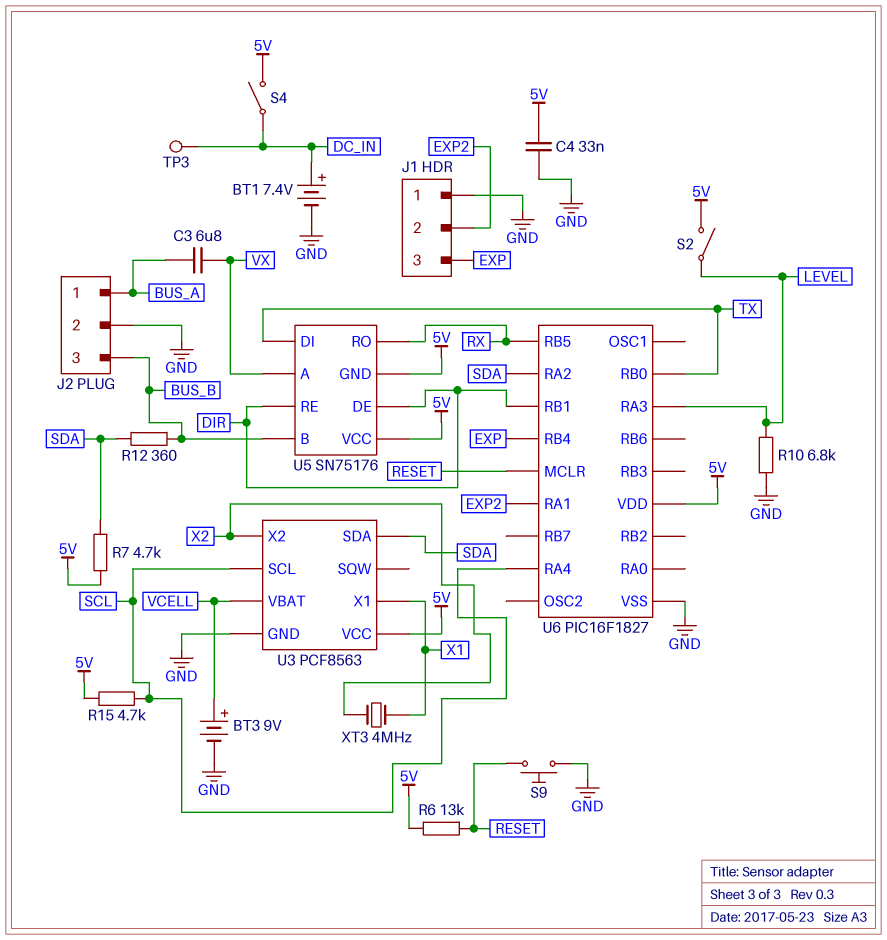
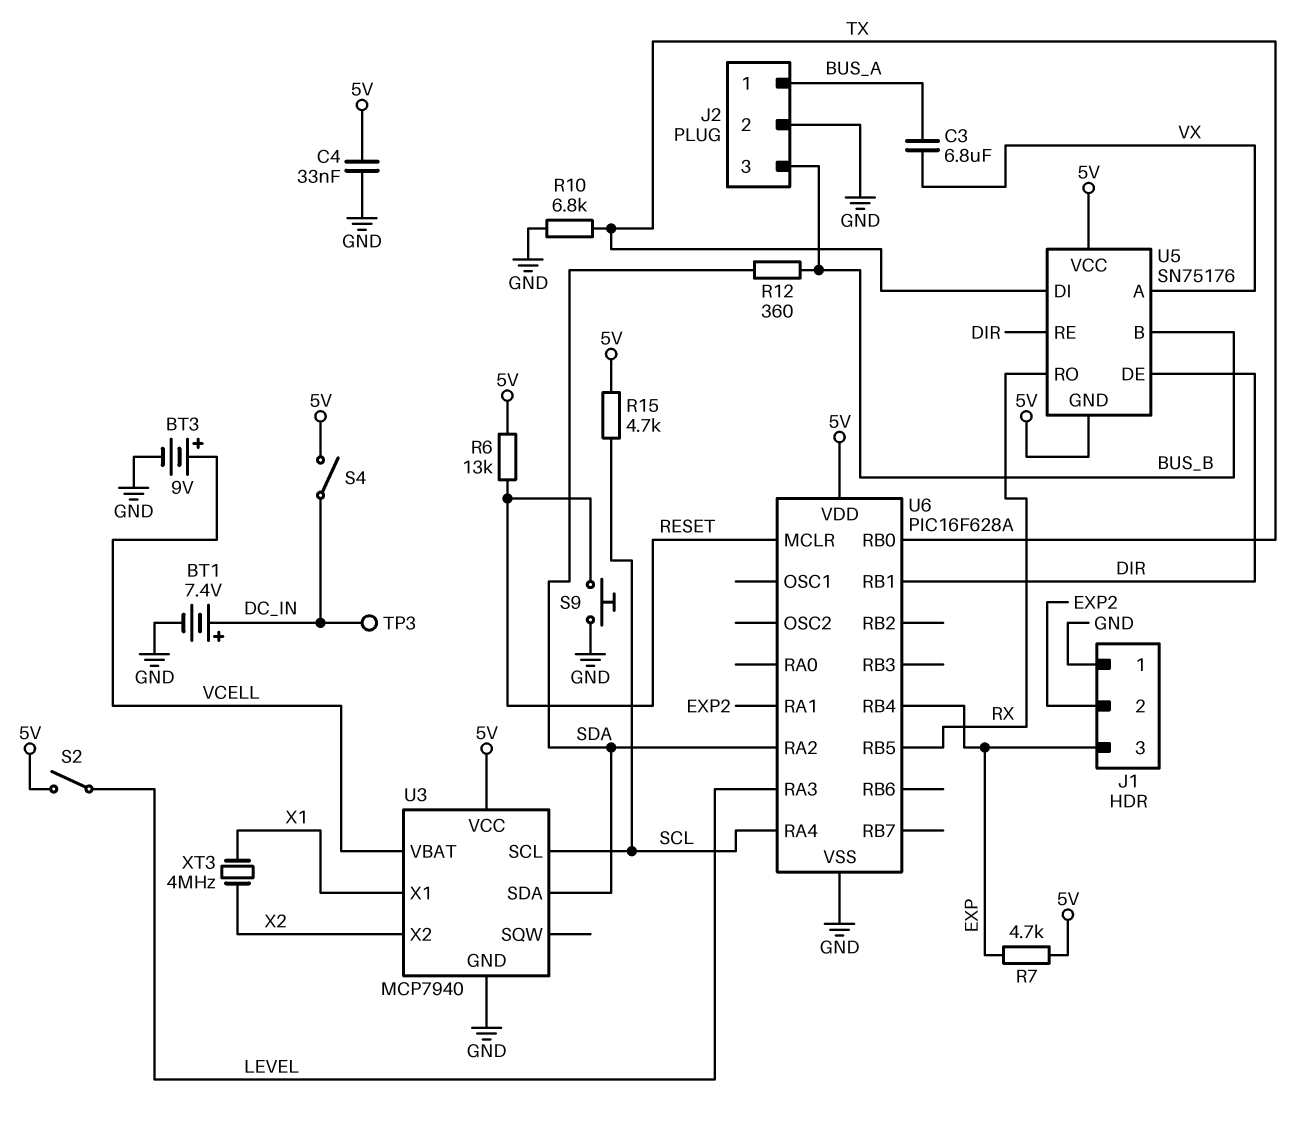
R7: 4.7k (5V, SDA) -> 4.7k (5V, EXP)
R10: 6.8k (GND, LEVEL) -> 6.8k (GND, TX)
U3: PCF8563 -> MCP7940
U6: PIC16F1827 -> PIC16F628A

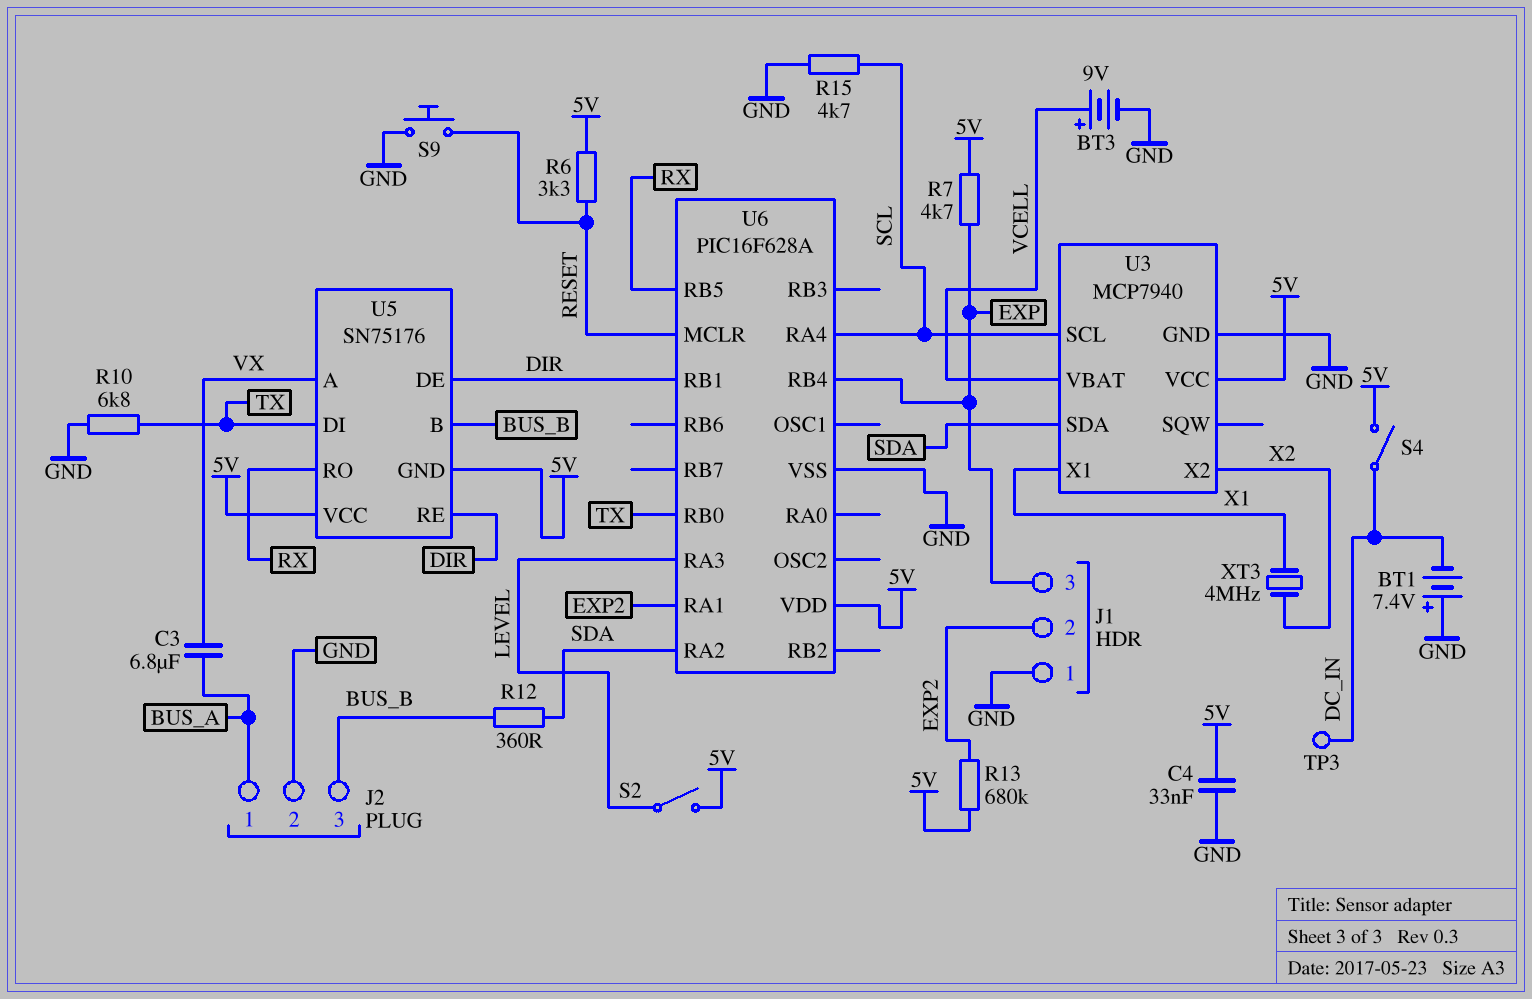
BT1: 7.4V (plus DC_IN, minus GND) -> 7.4V (plus GND, minus DC_IN)
R6: 13k (5V, RESET) -> 3.3k (5V, RESET)
R13: none -> 680k (5V, EXP2)
R15: 4.7k (5V, SCL) -> 4.7k (GND, SCL)

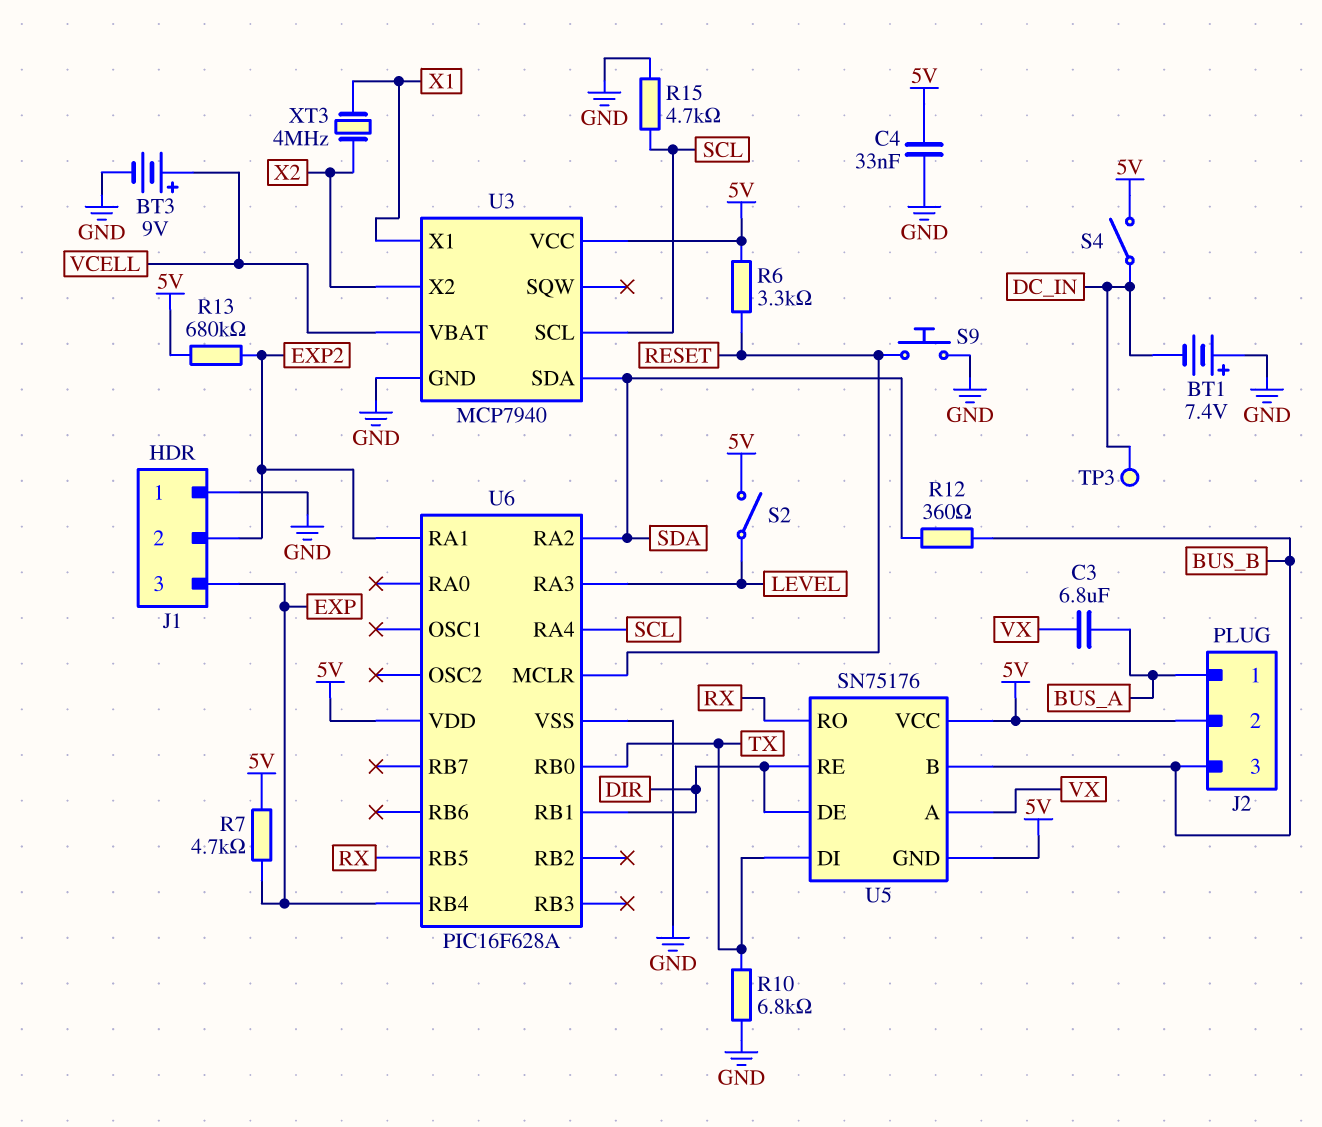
J2 pin 2: GND -> 5V

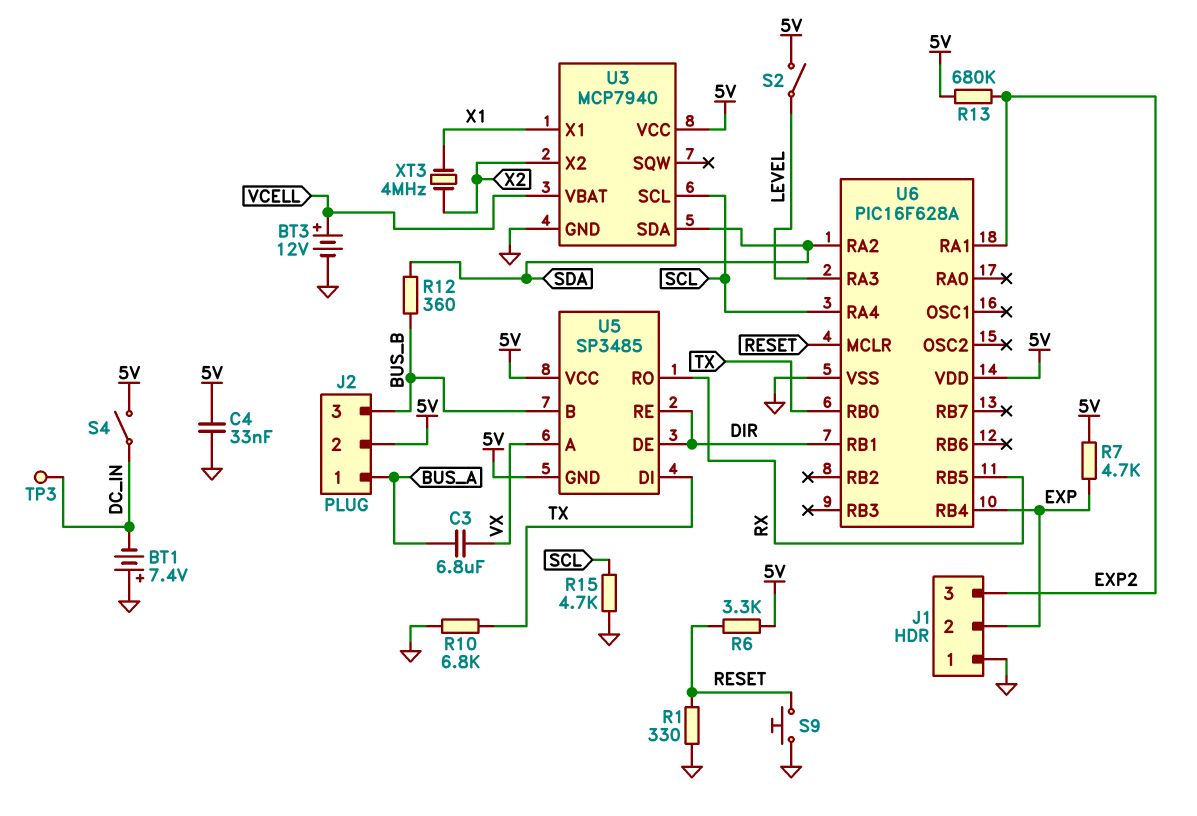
BT3: 9V (plus VCELL, minus GND) -> 12V (plus VCELL, minus GND)
J1 pin 2: EXP2 -> EXP
J1 pin 3: EXP -> EXP2
R1: none -> 330 (GND, RESET)
U5: SN75176 -> SP3485

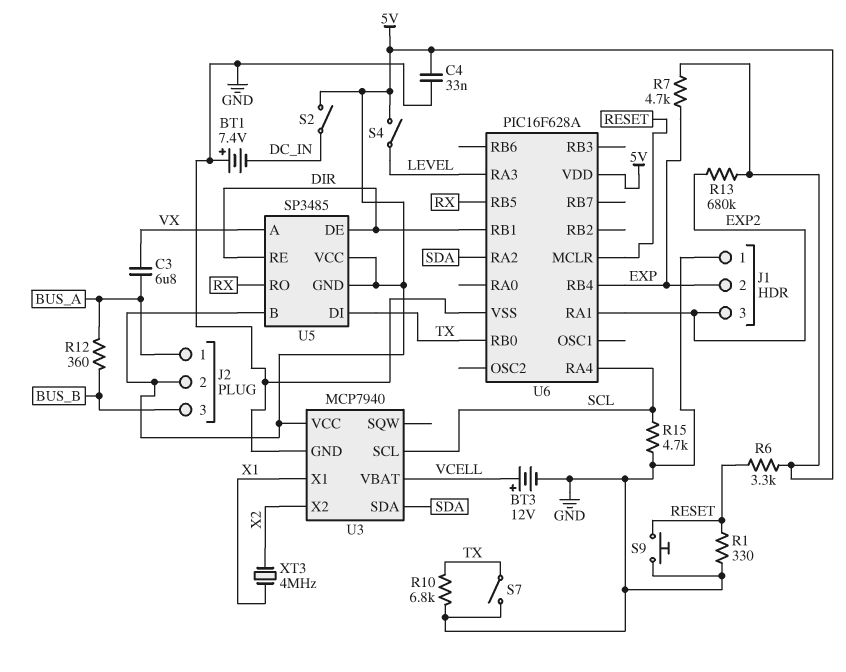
R12: 360 (BUS_B, SDA) -> 360 (BUS_A, BUS_B)
S2: switch (5V, LEVEL) -> switch (5V, DC_IN)
S4: switch (5V, DC_IN) -> switch (5V, LEVEL)
S7: none -> switch (GND, TX)
TP3: test point (DC_IN) -> none
U5 pin B: BUS_B -> 5V

